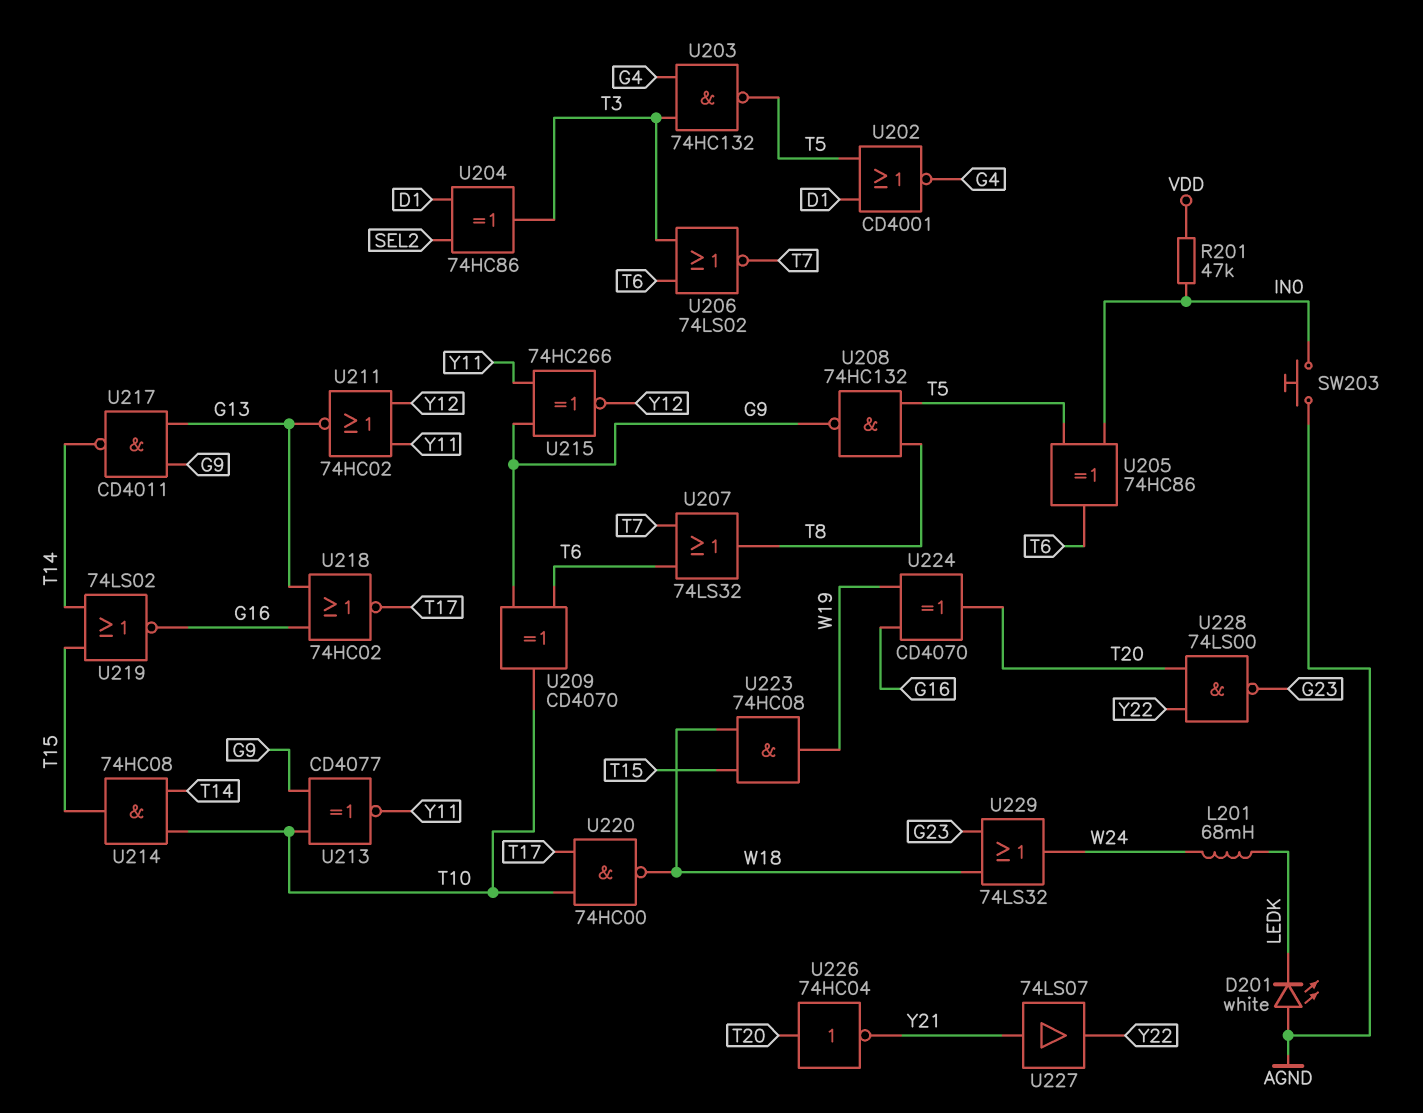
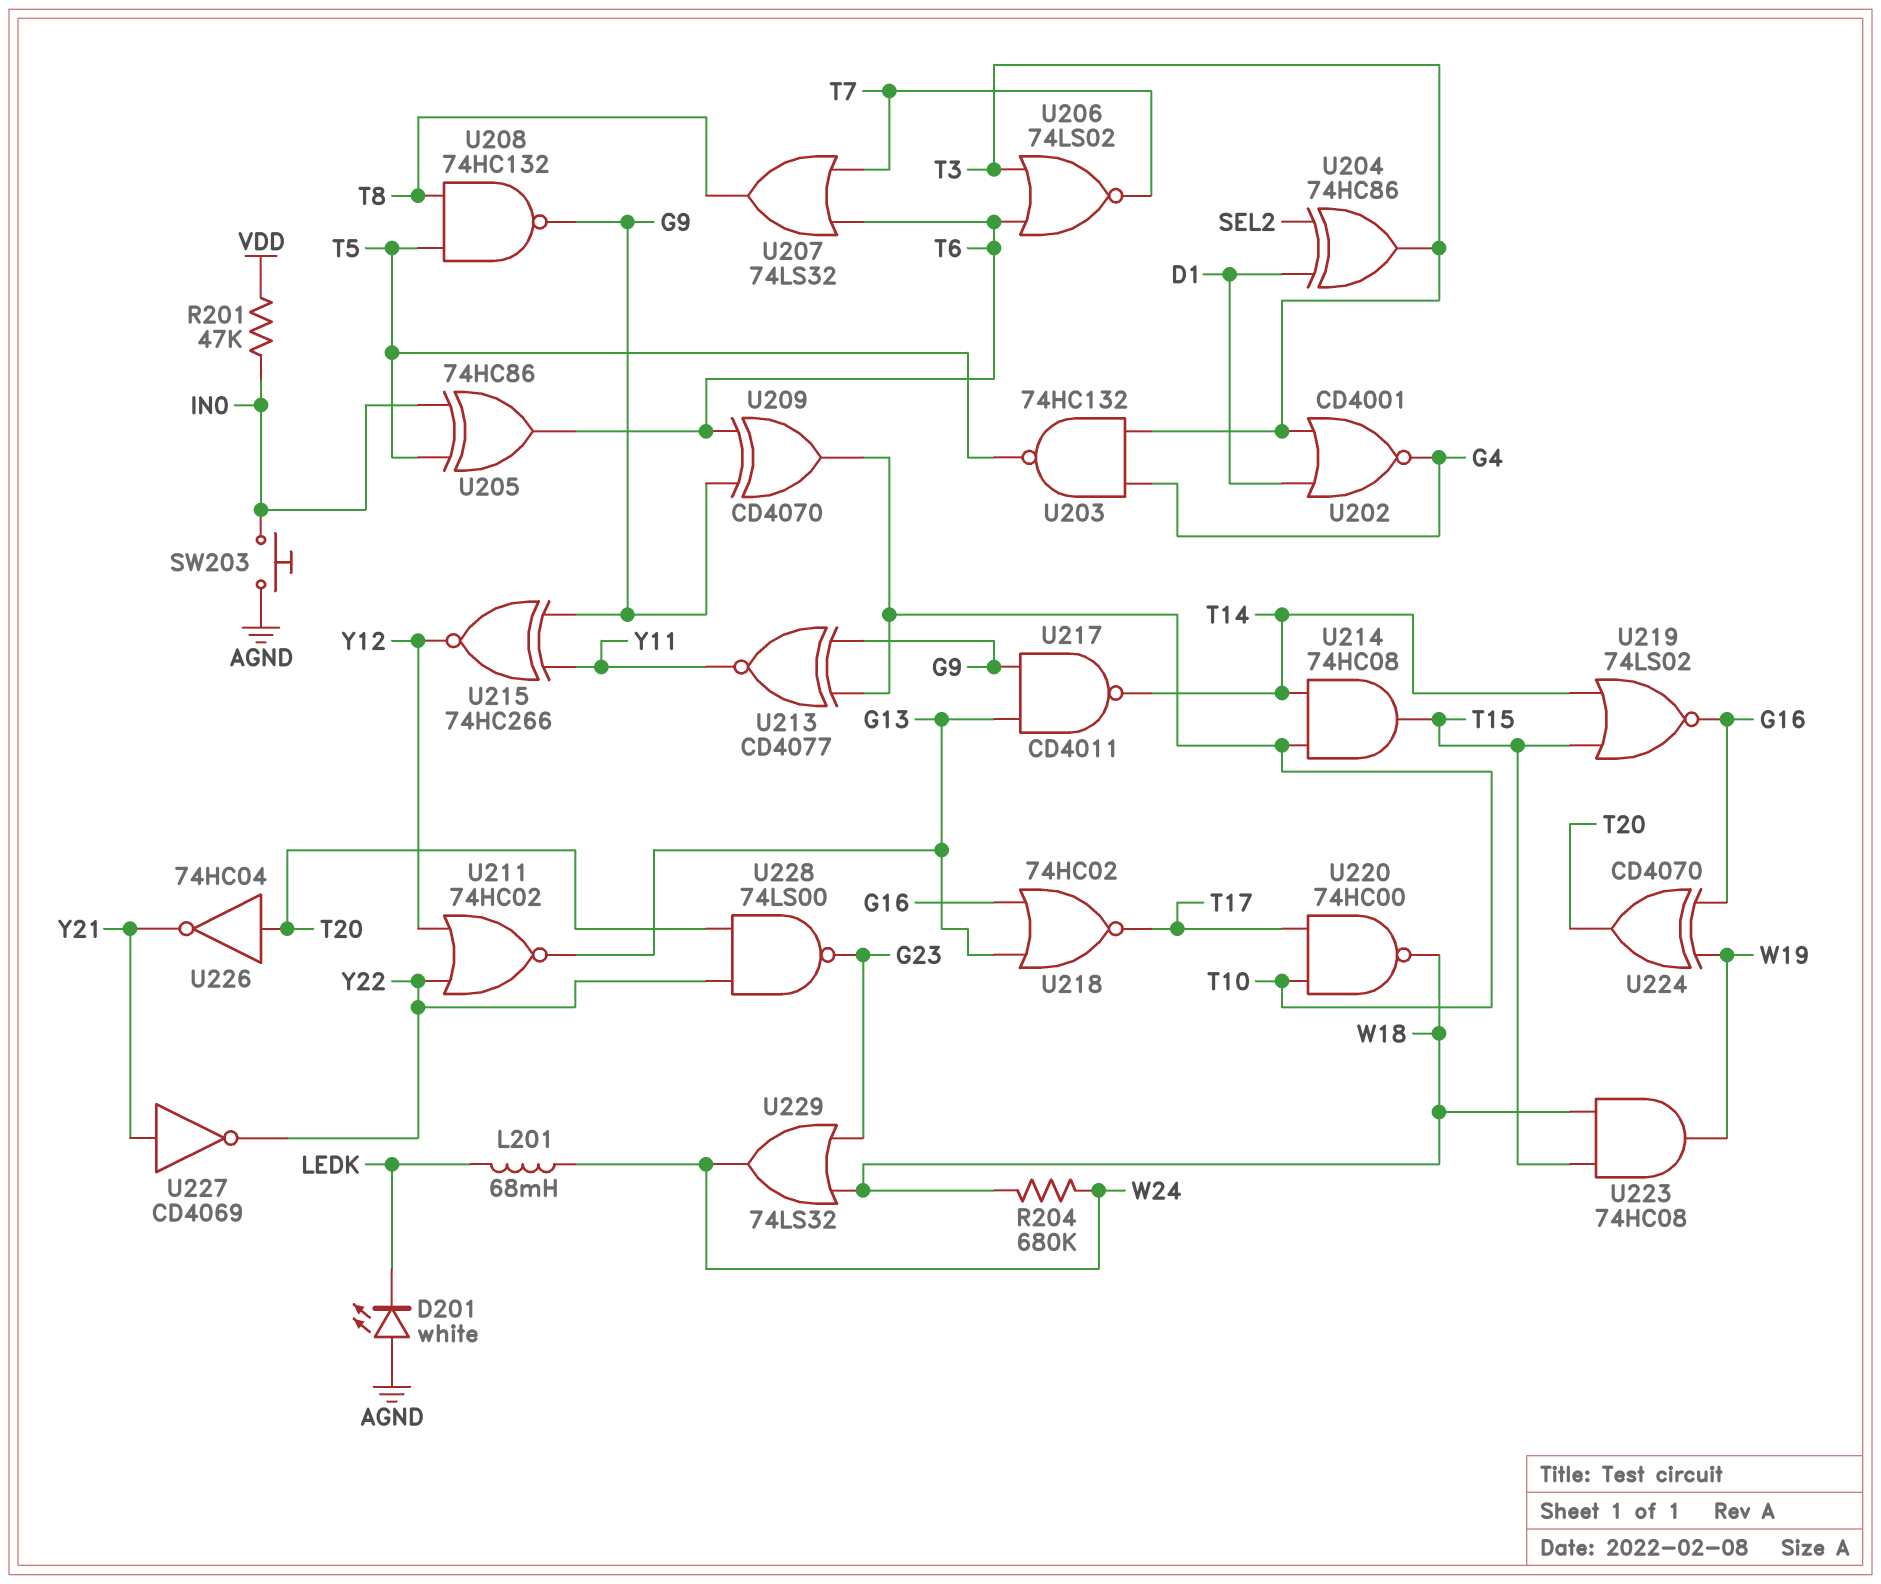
R204: none -> 680k (W18, W24)
U202: NOR CD4001 (in D1, in T5, out G4) -> NOR CD4001 (in D1, in T3, out G4)
U211: NOR 74HC02 (in Y11, in Y12, out G13) -> NOR 74HC02 (in Y12, in Y22, out G13)
U227: buffer 74LS07 (in Y21, out Y22) -> NOT CD4069 (in Y21, out Y22)

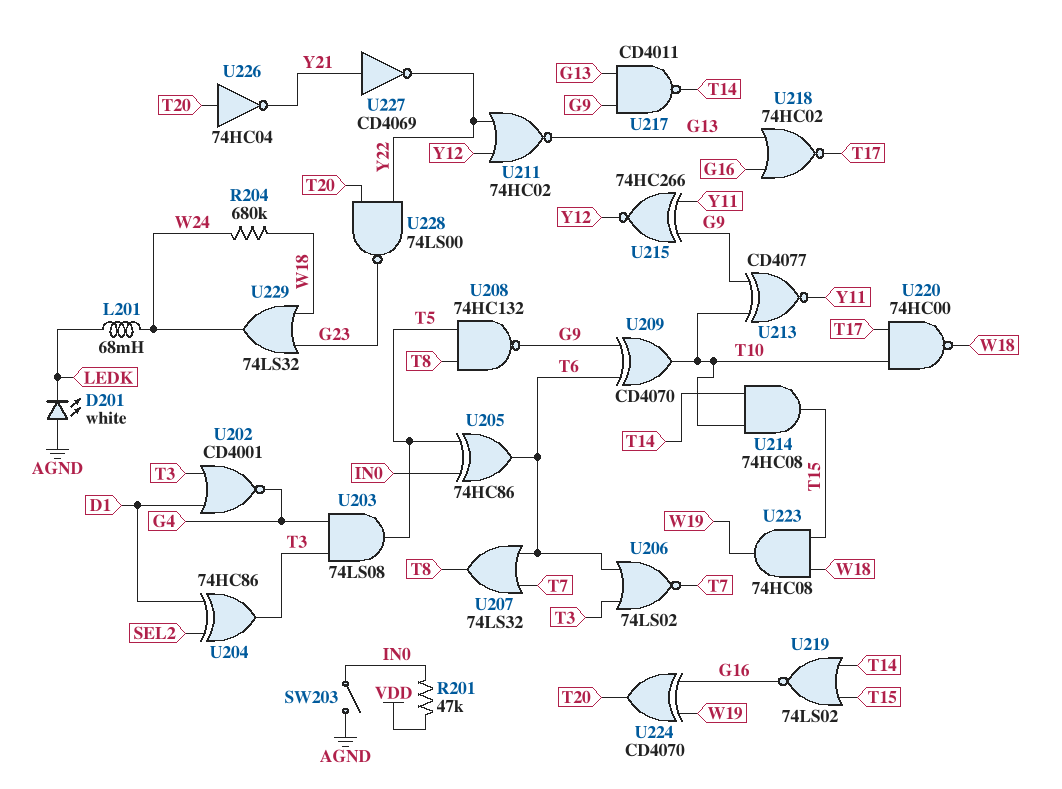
SW203: button (AGND, IN0) -> switch (AGND, IN0)
U203: NAND 74HC132 (in G4, in T3, out T5) -> AND 74LS08 (in G4, in T3, out T5)

